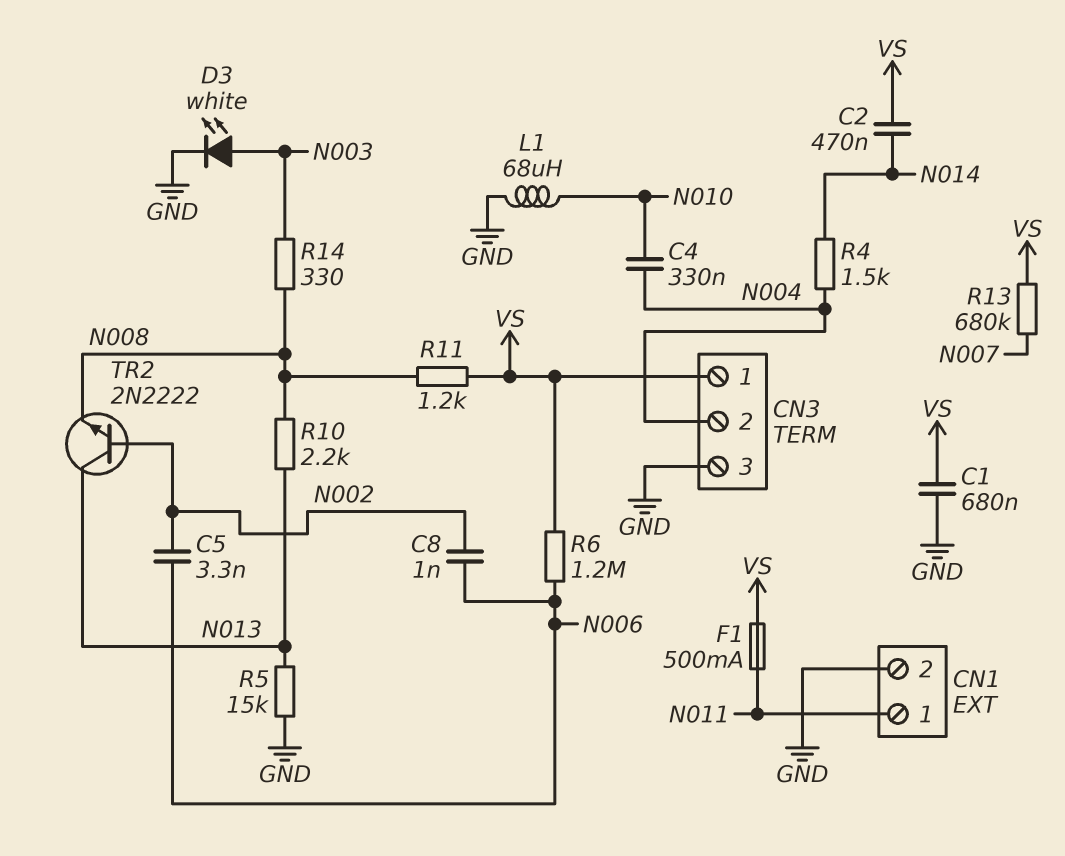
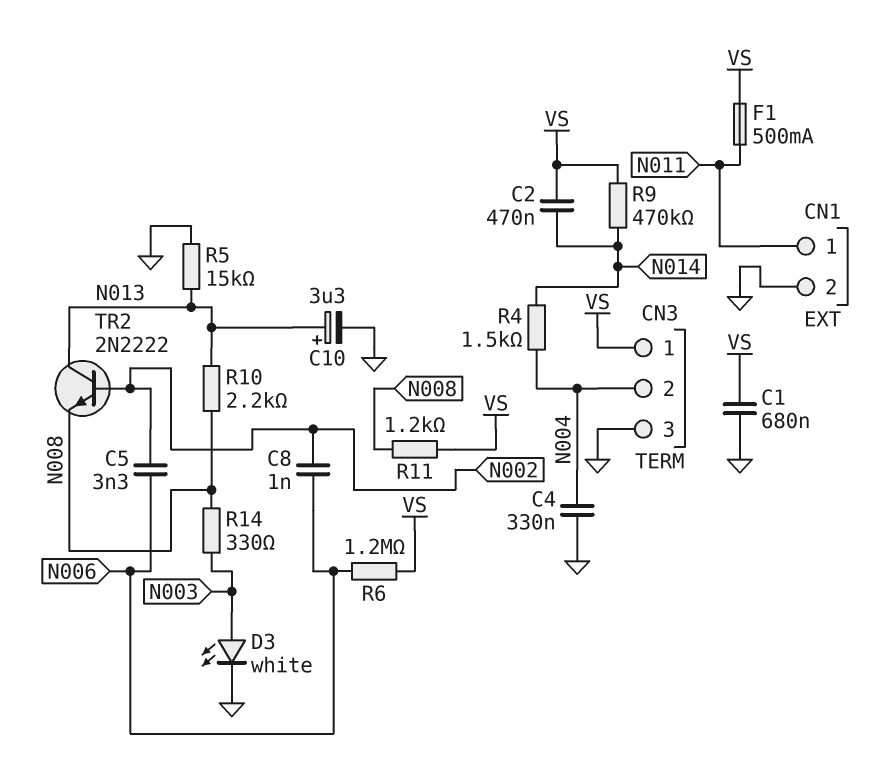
C4: 330nF (N004, N010) -> 330nF (GND, N004)
C10: none -> 3.3uF (plus N013, minus GND)
L1: 68uH (GND, N010) -> none
R9: none -> 470k (N014, VS)
R13: 680k (N007, VS) -> none

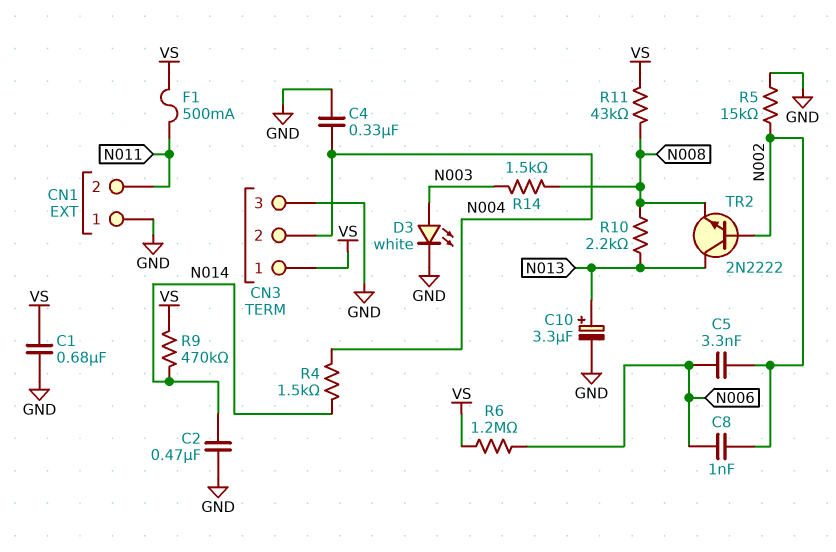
C2: 470nF (N014, VS) -> 470nF (GND, N014)
CN1 pin 1: N011 -> GND
CN1 pin 2: GND -> N011
R5: 15k (GND, N013) -> 15k (GND, N002)
R11: 1.2k (N008, VS) -> 43k (N008, VS)
R14: 330 (N003, N008) -> 1.5k (N003, N008)

